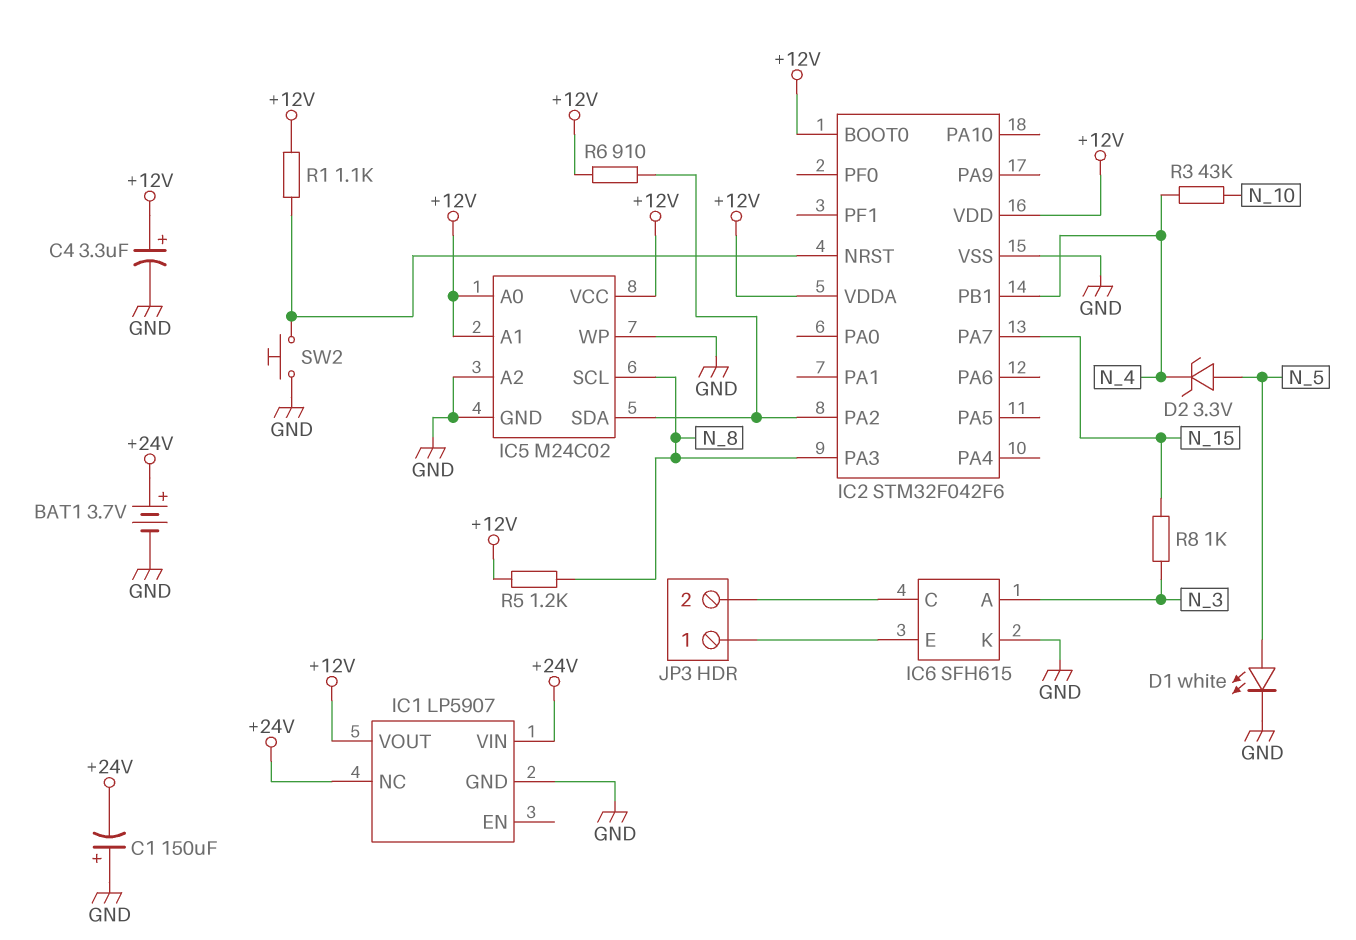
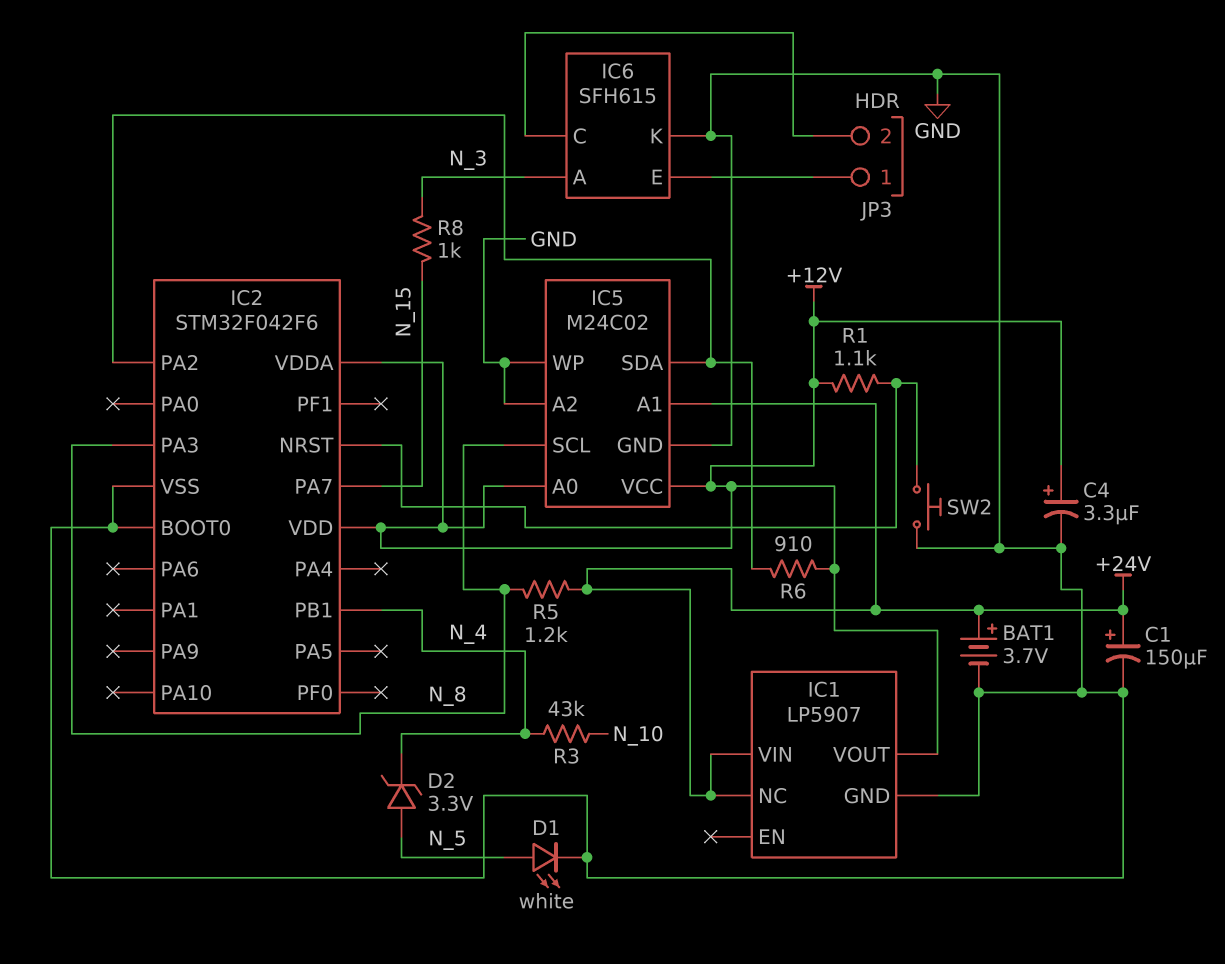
C1: 150uF (plus GND, minus +24V) -> 150uF (plus +24V, minus GND)
IC2 pin BOOT0: +12V -> GND
IC5 pin A1: +12V -> +24V
R5: 1.2k (+12V, N_8) -> 1.2k (+24V, N_8)

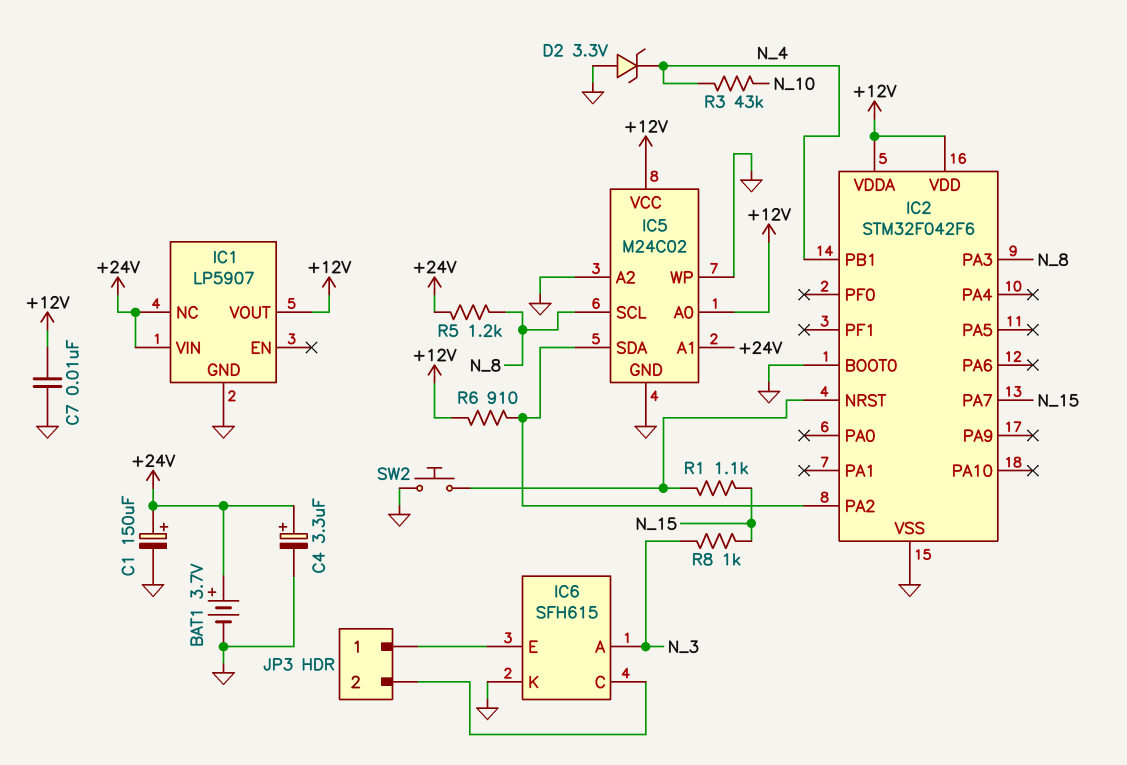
C4: 3.3uF (plus +12V, minus GND) -> 3.3uF (plus +24V, minus GND)
C7: none -> 10nF (+12V, GND)
D1: LED white (A N_5, K GND) -> none
D2: zener 3.3V (A N_5, K N_4) -> zener 3.3V (A GND, K N_4)
R1: 1.1k (+12V, IC2/NRST) -> 1.1k (IC2/NRST, N_15)

